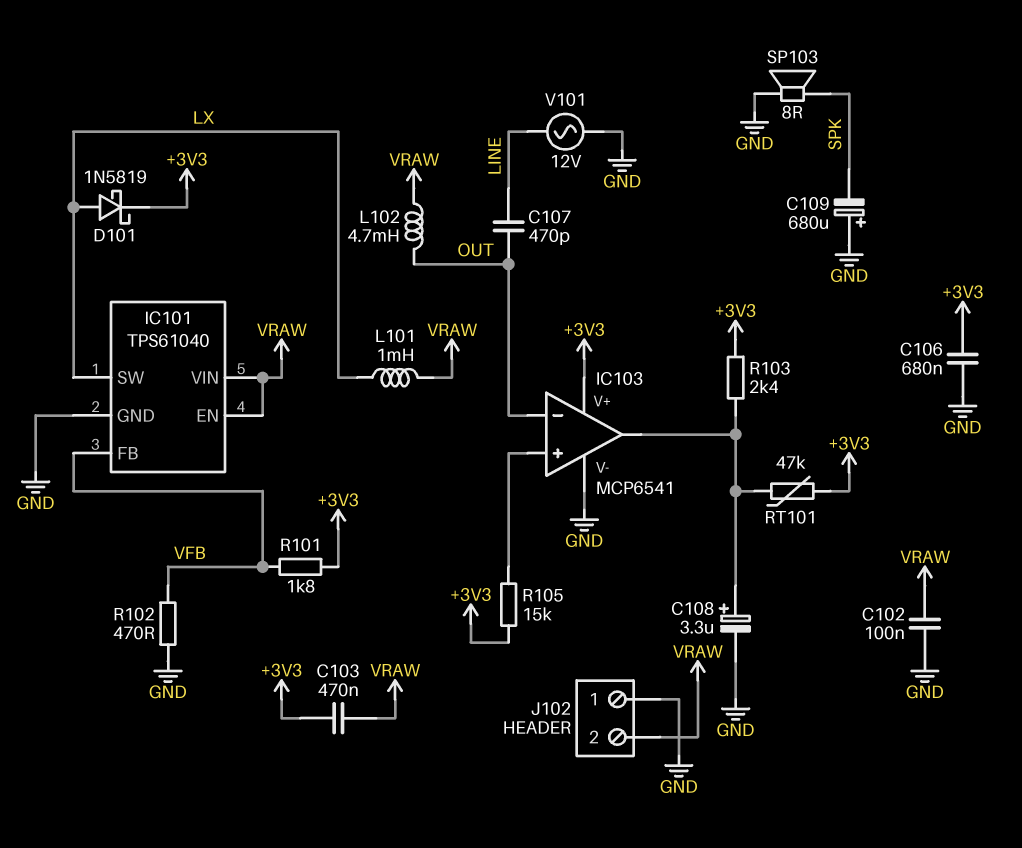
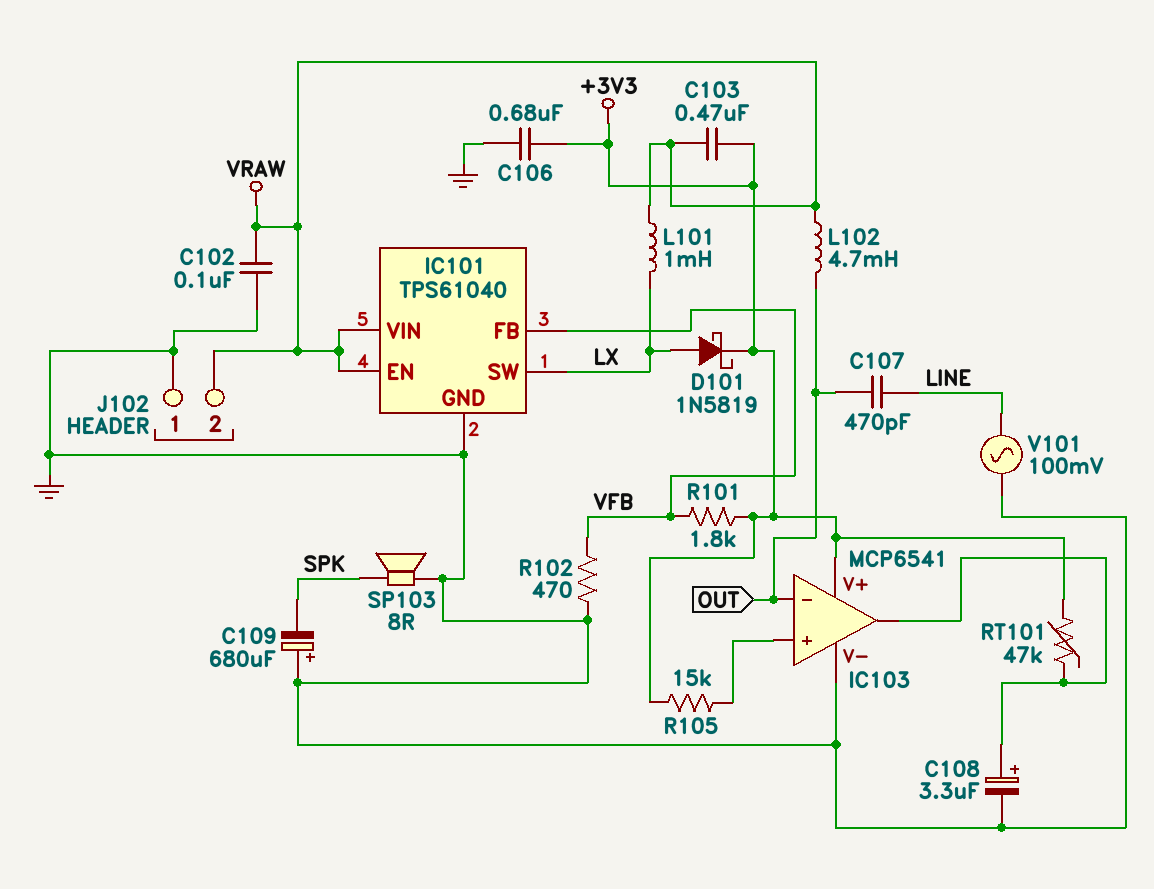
R103: 2.4k (+3V3, IC103/out) -> none
V101: AC 12V (GND, LINE) -> AC 100mV (GND, LINE)

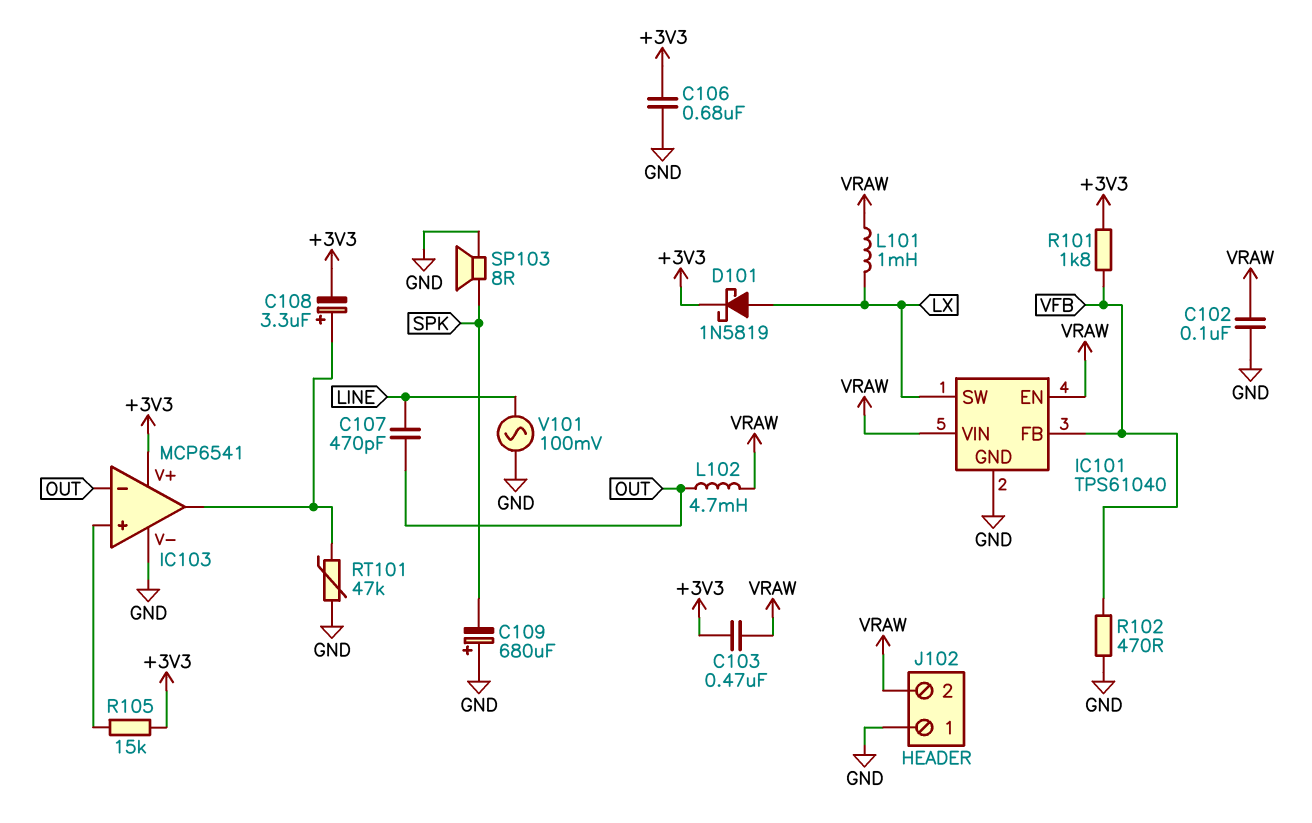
C108: 3.3uF (plus IC103/out, minus GND) -> 3.3uF (plus IC103/out, minus +3V3)
RT101: 47k (+3V3, IC103/out) -> 47k (GND, IC103/out)

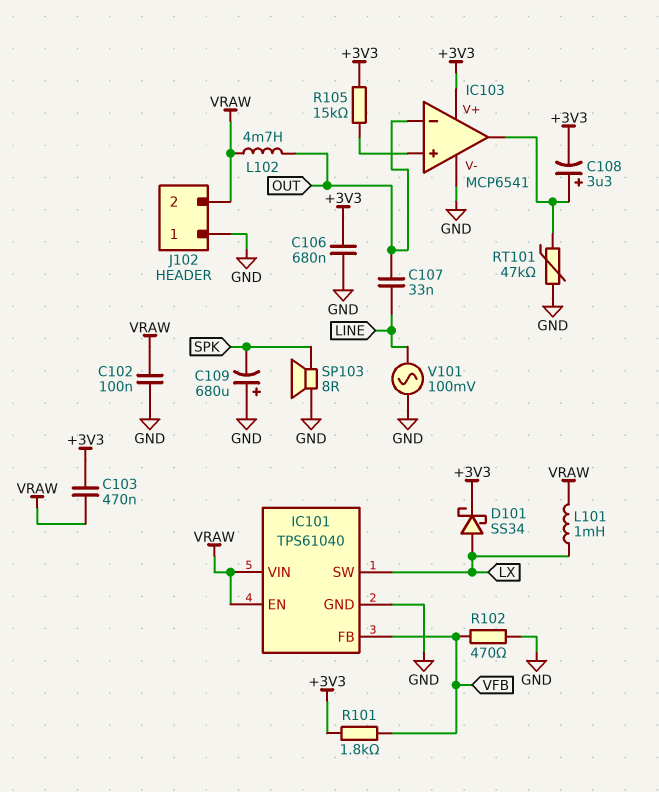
C107: 470pF (LINE, OUT) -> 33nF (LINE, OUT)
D101: schottky 1N5819 (A LX, K +3V3) -> schottky SS34 (A LX, K +3V3)

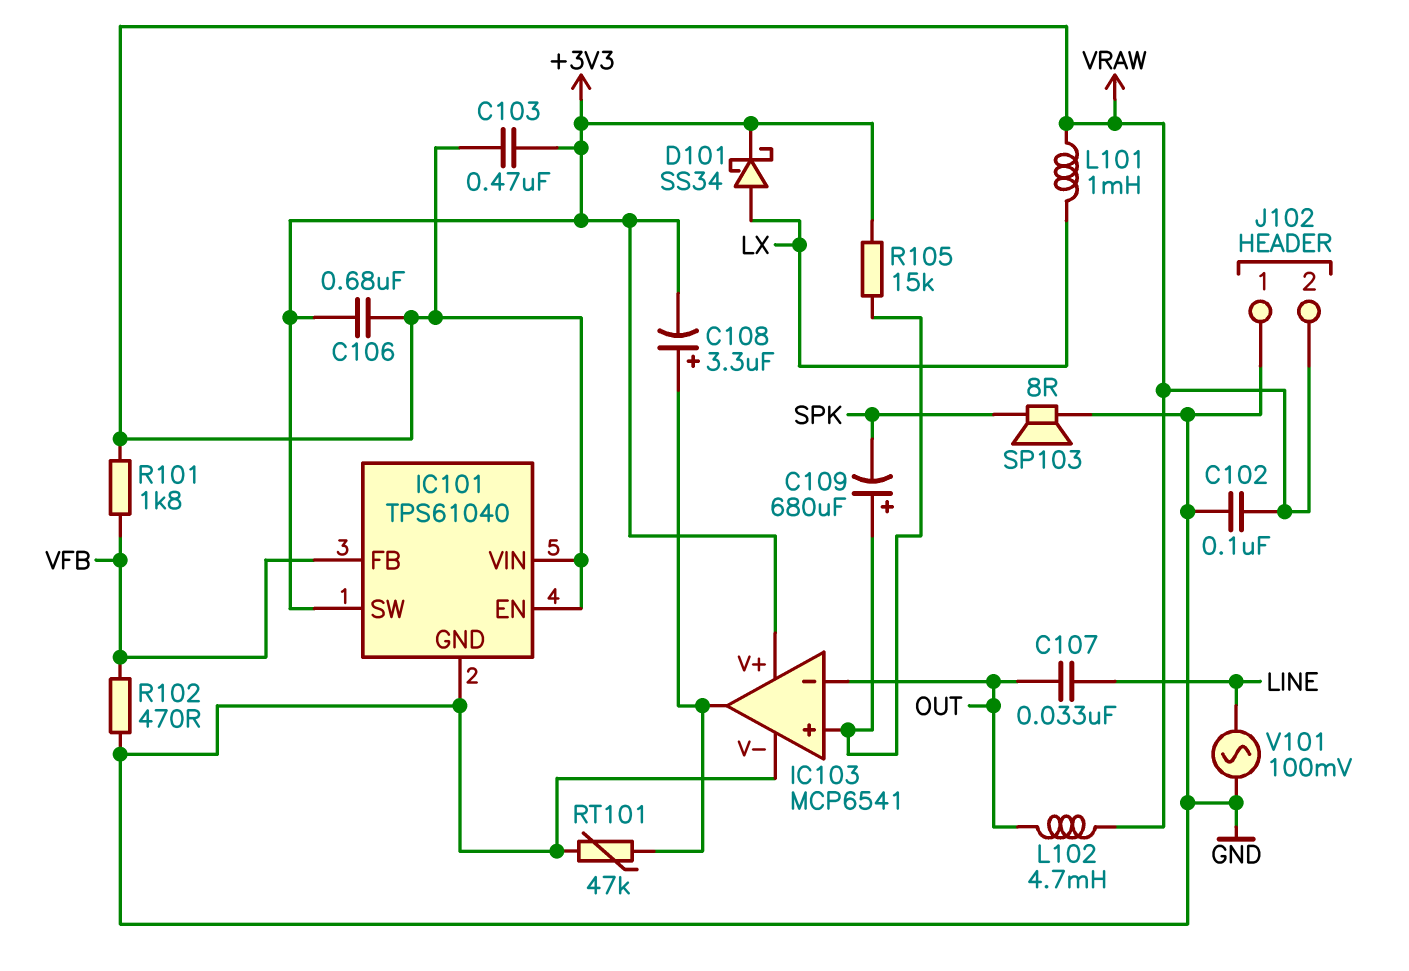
C106: 680nF (+3V3, GND) -> 680nF (+3V3, VRAW)
C109: 680uF (plus GND, minus SPK) -> 680uF (plus IC103/in+, minus SPK)
IC101 pin SW: LX -> +3V3
R101: 1.8k (+3V3, VFB) -> 1.8k (VFB, VRAW)

